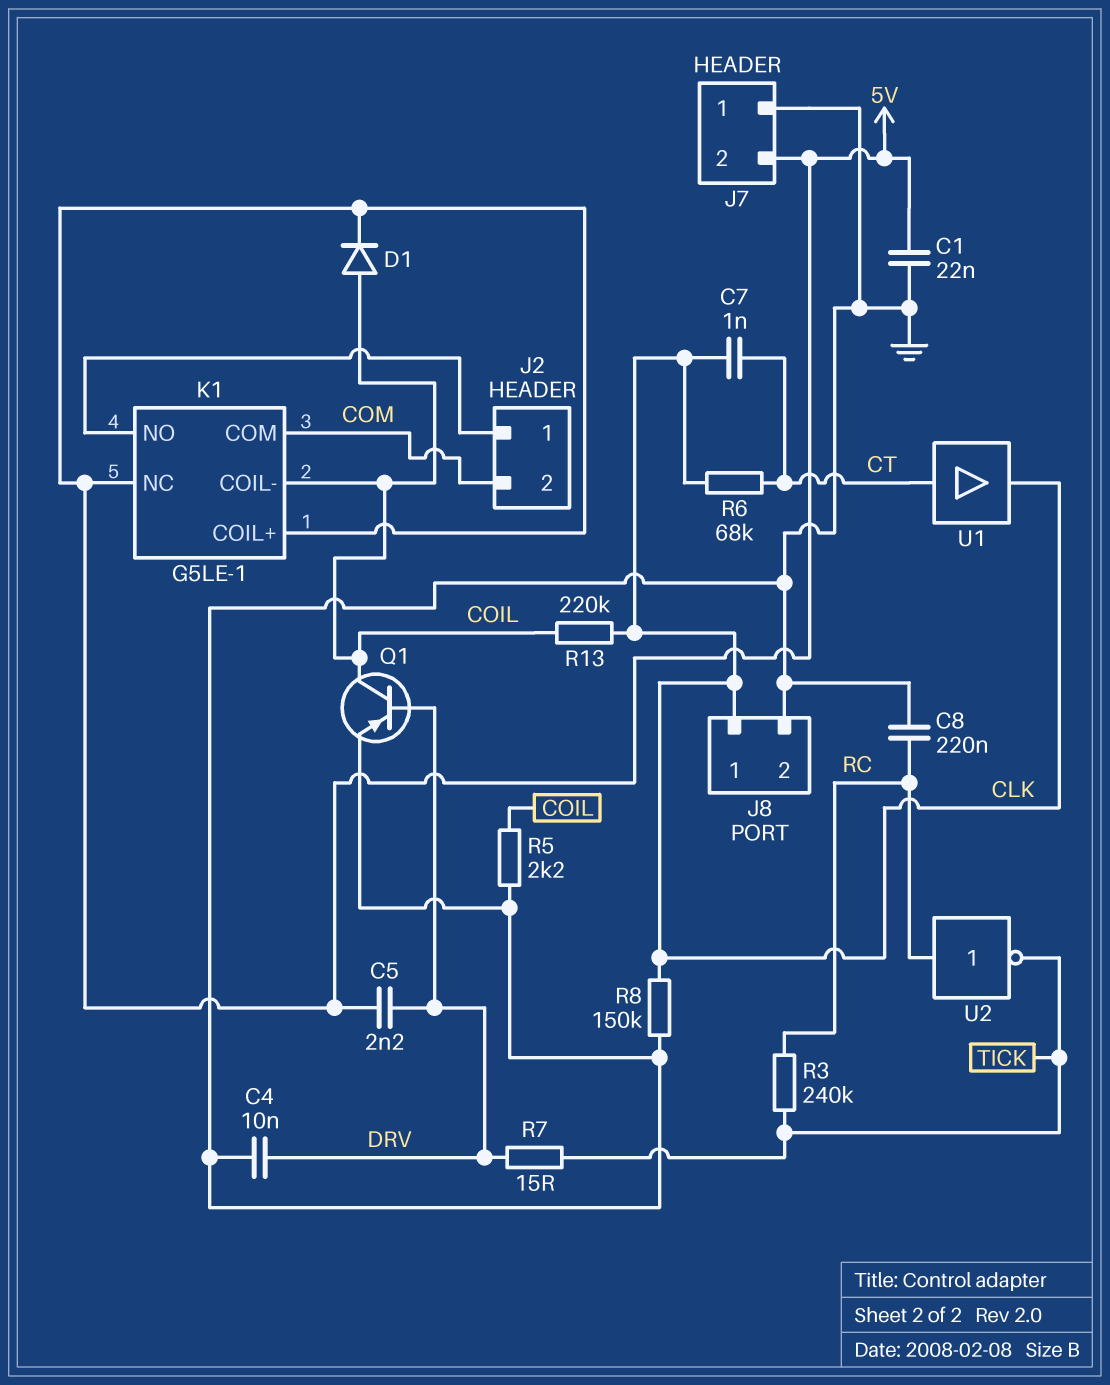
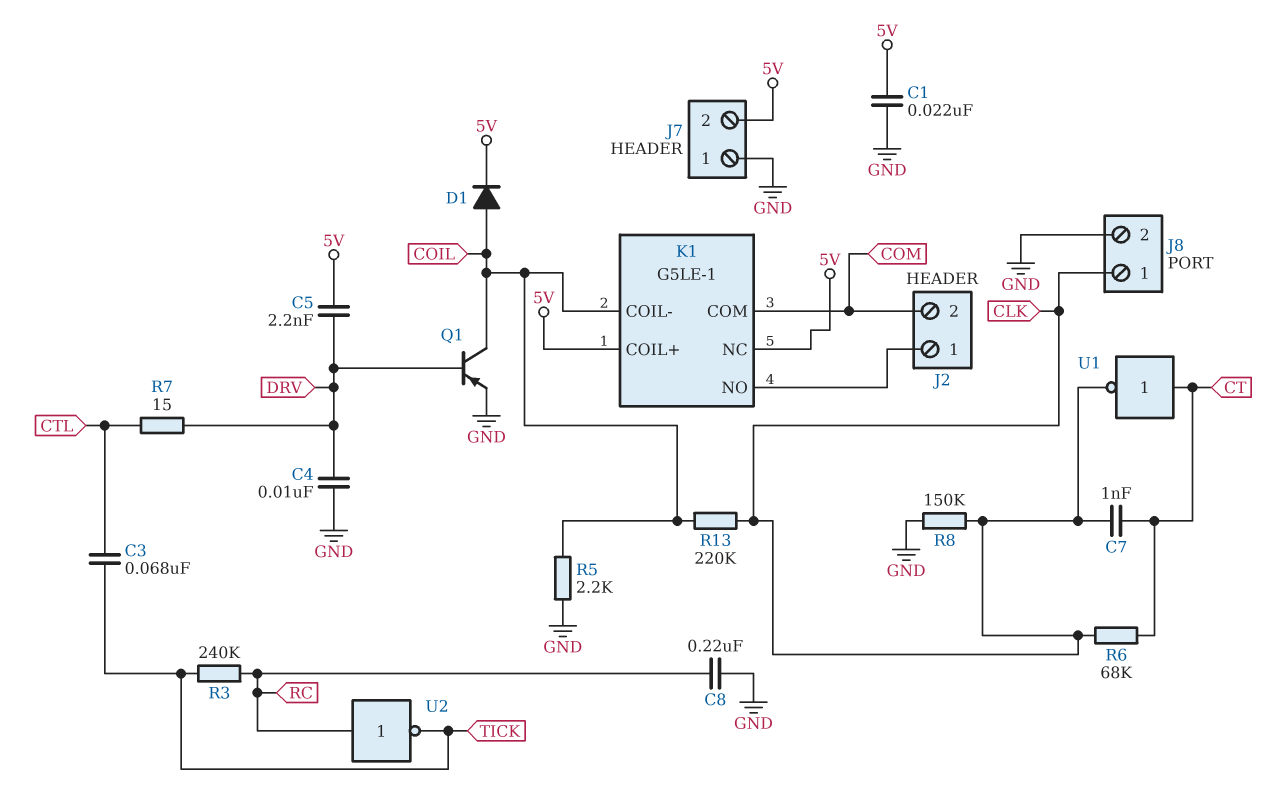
C3: none -> 68nF (CTL, TICK)
R7: 15 (DRV, TICK) -> 15 (CTL, DRV)
U1: buffer (in CT, out CLK) -> NOT (in CT, out CLK)

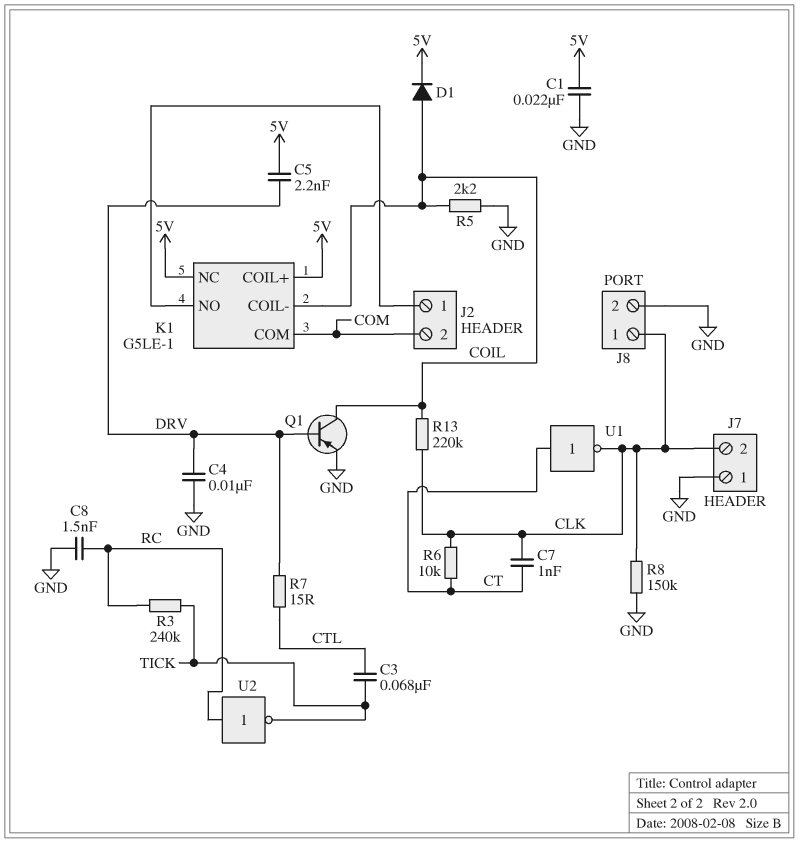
C8: 220nF (GND, RC) -> 1.5nF (GND, RC)
J7 pin 2: 5V -> CLK
R6: 68k (CLK, CT) -> 10k (CLK, CT)

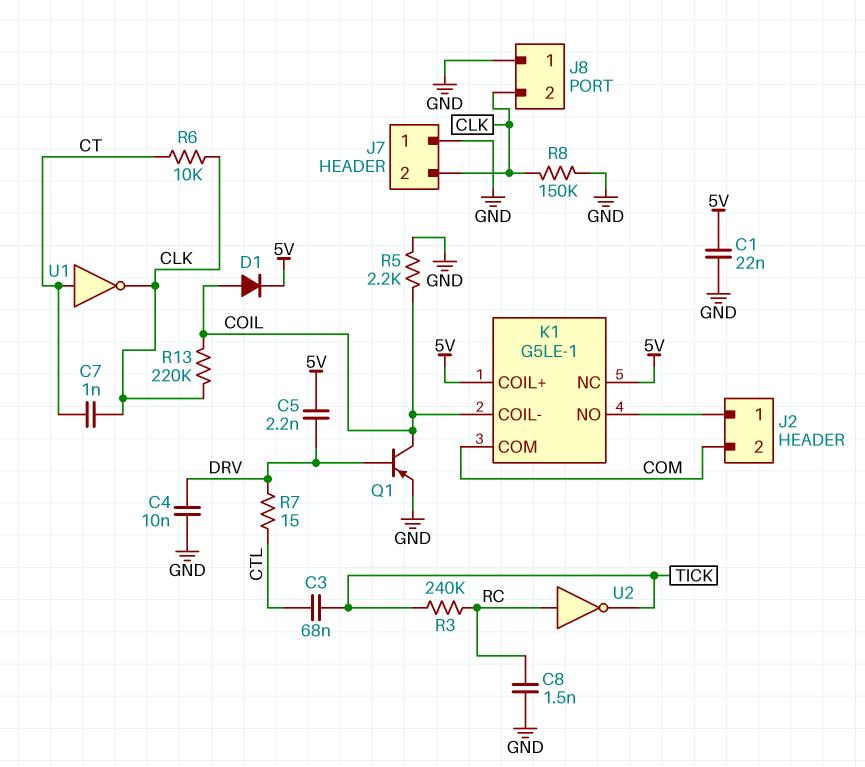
J8 pin 1: CLK -> GND
J8 pin 2: GND -> CLK

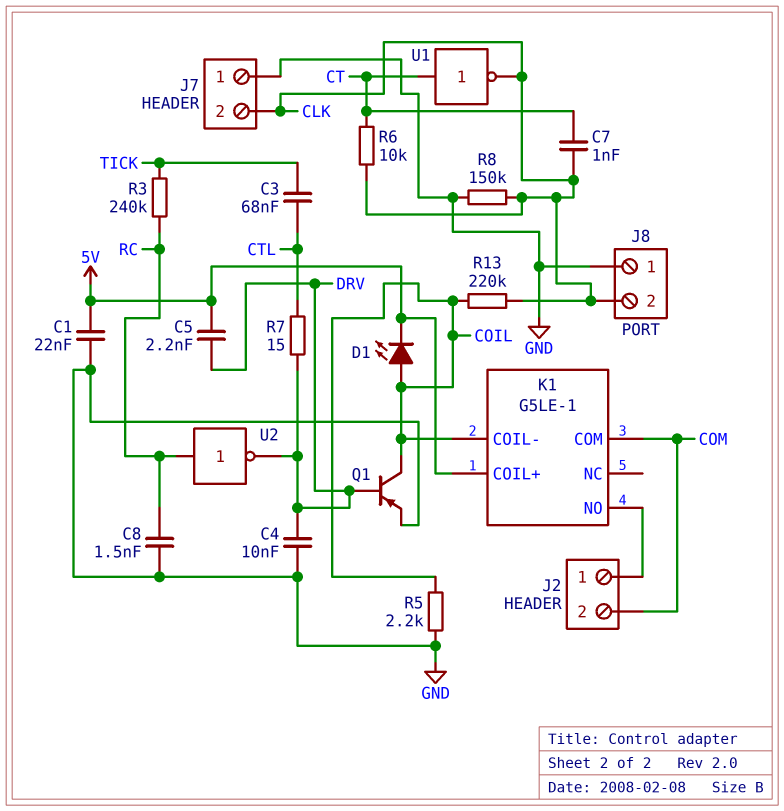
D1: diode (A COIL, K 5V) -> LED (A COIL, K 5V)
K1 pin NC: 5V -> none
U2: NOT (in RC, out TICK) -> NOT (in RC, out DRV)

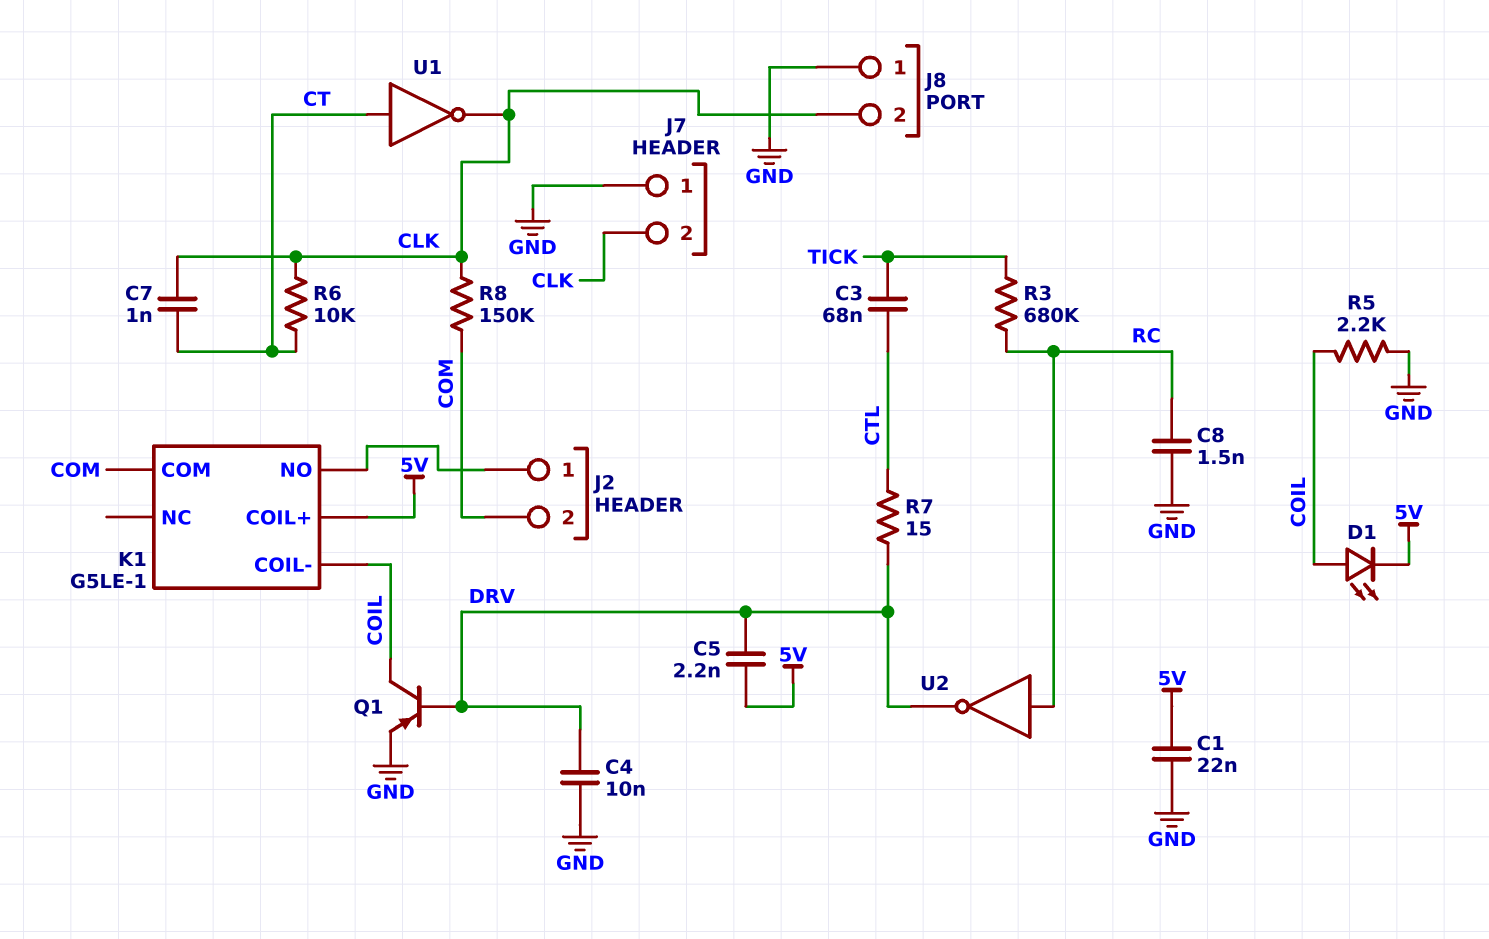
R3: 240k (RC, TICK) -> 680k (RC, TICK)
R8: 150k (CLK, GND) -> 150k (CLK, COM)
R13: 220k (CLK, COIL) -> none

